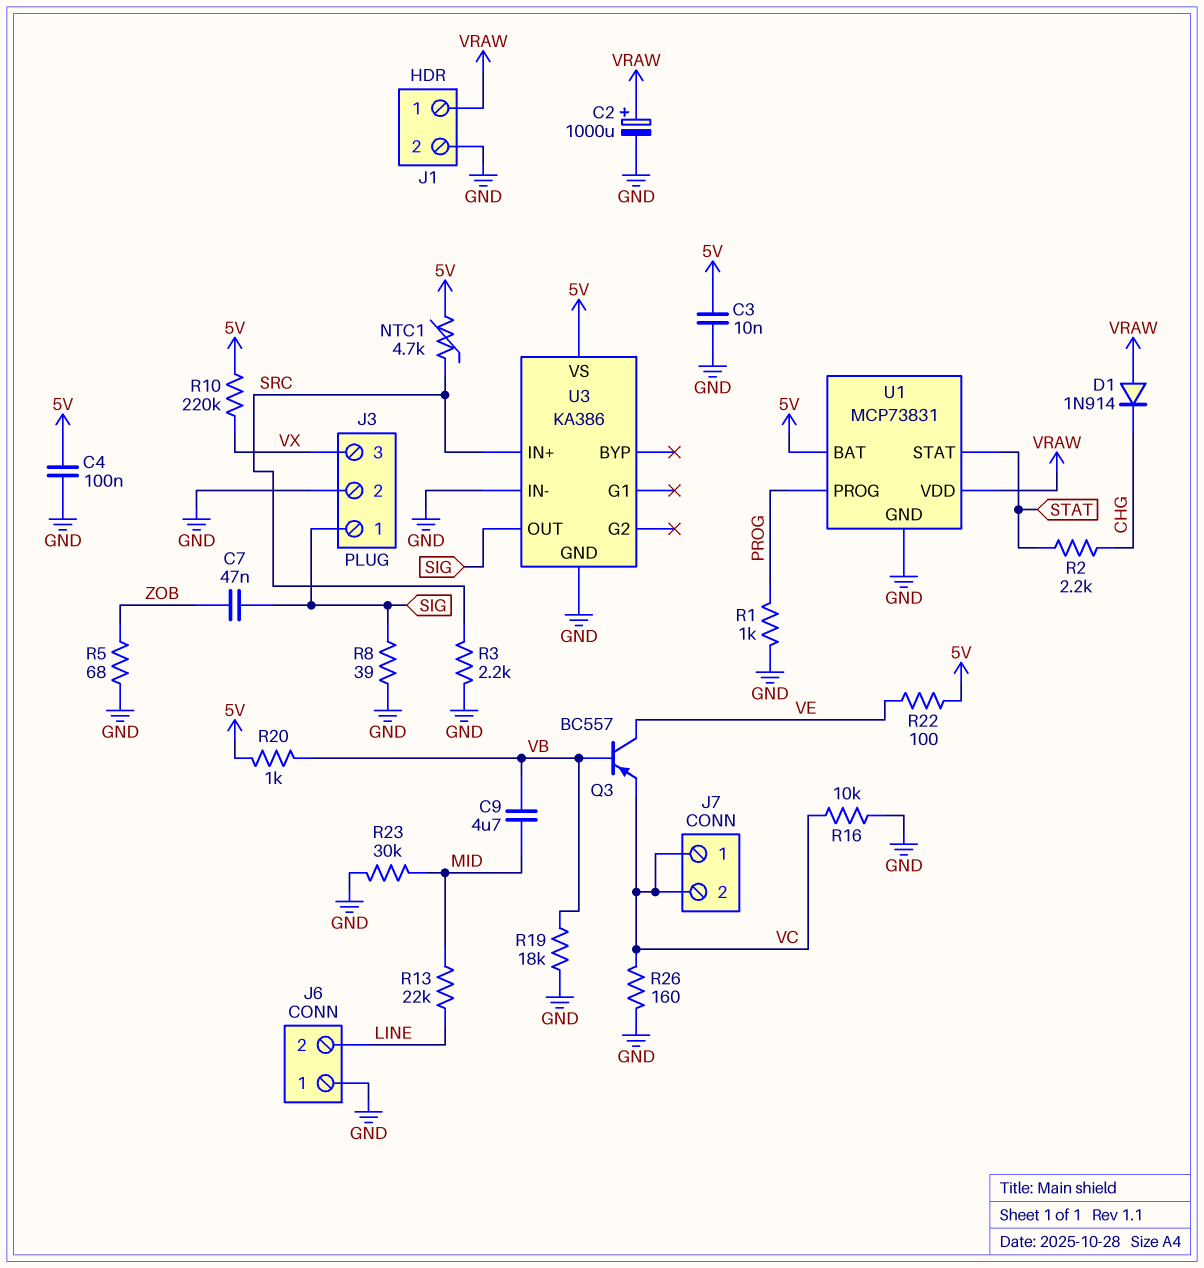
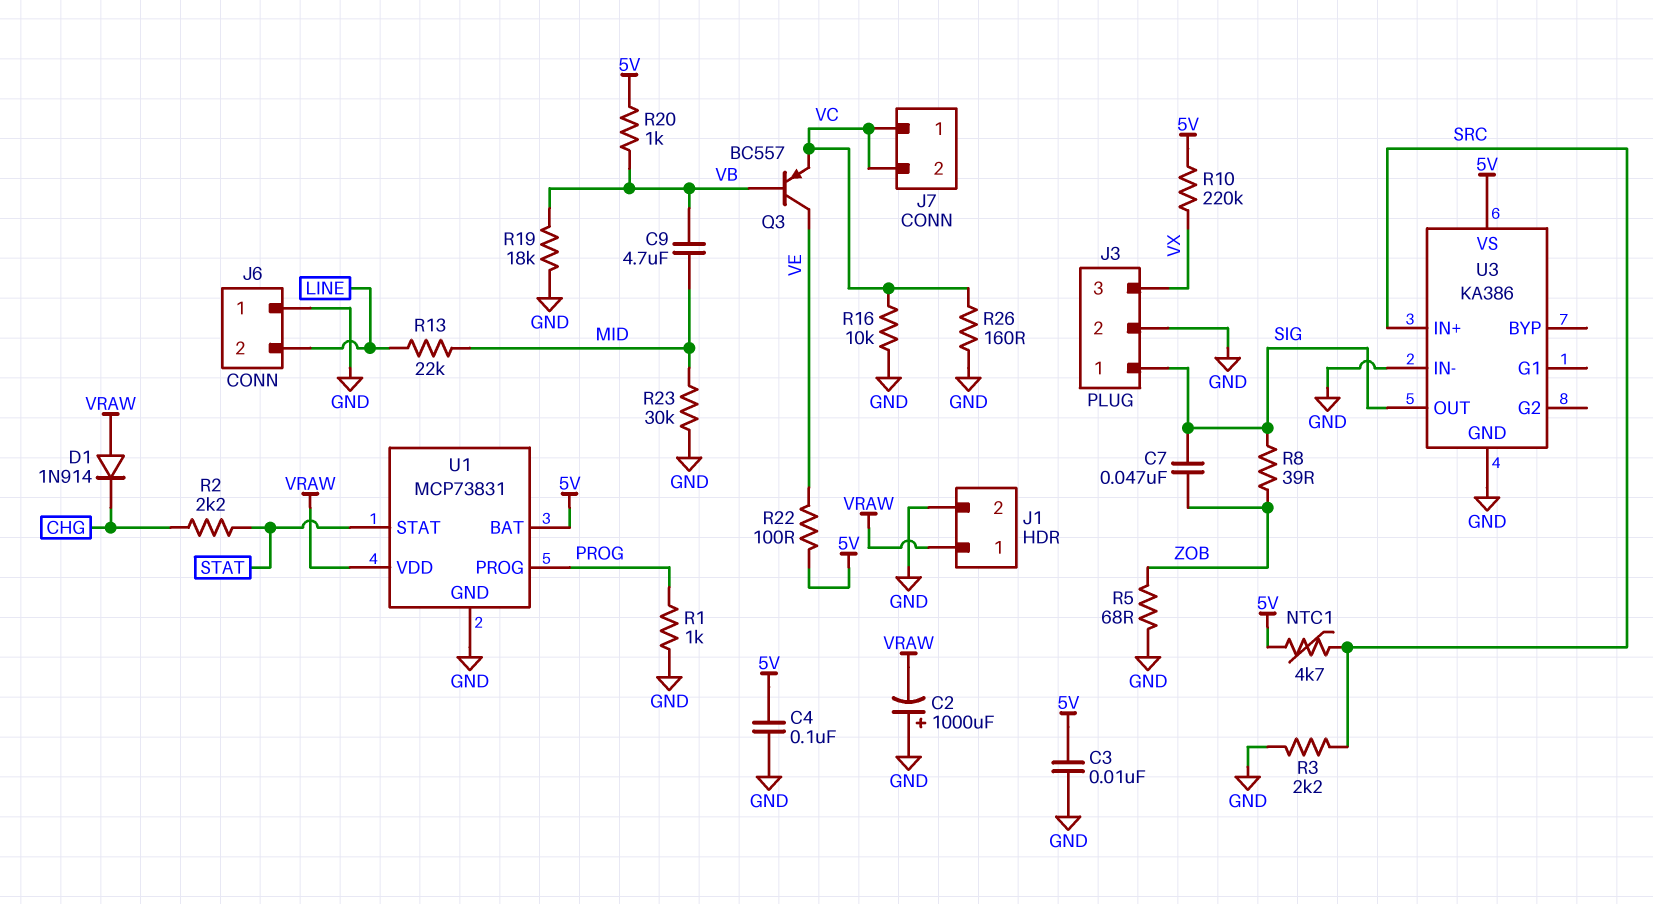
C2: 1000uF (plus VRAW, minus GND) -> 1000uF (plus GND, minus VRAW)
R8: 39 (GND, SIG) -> 39 (SIG, ZOB)

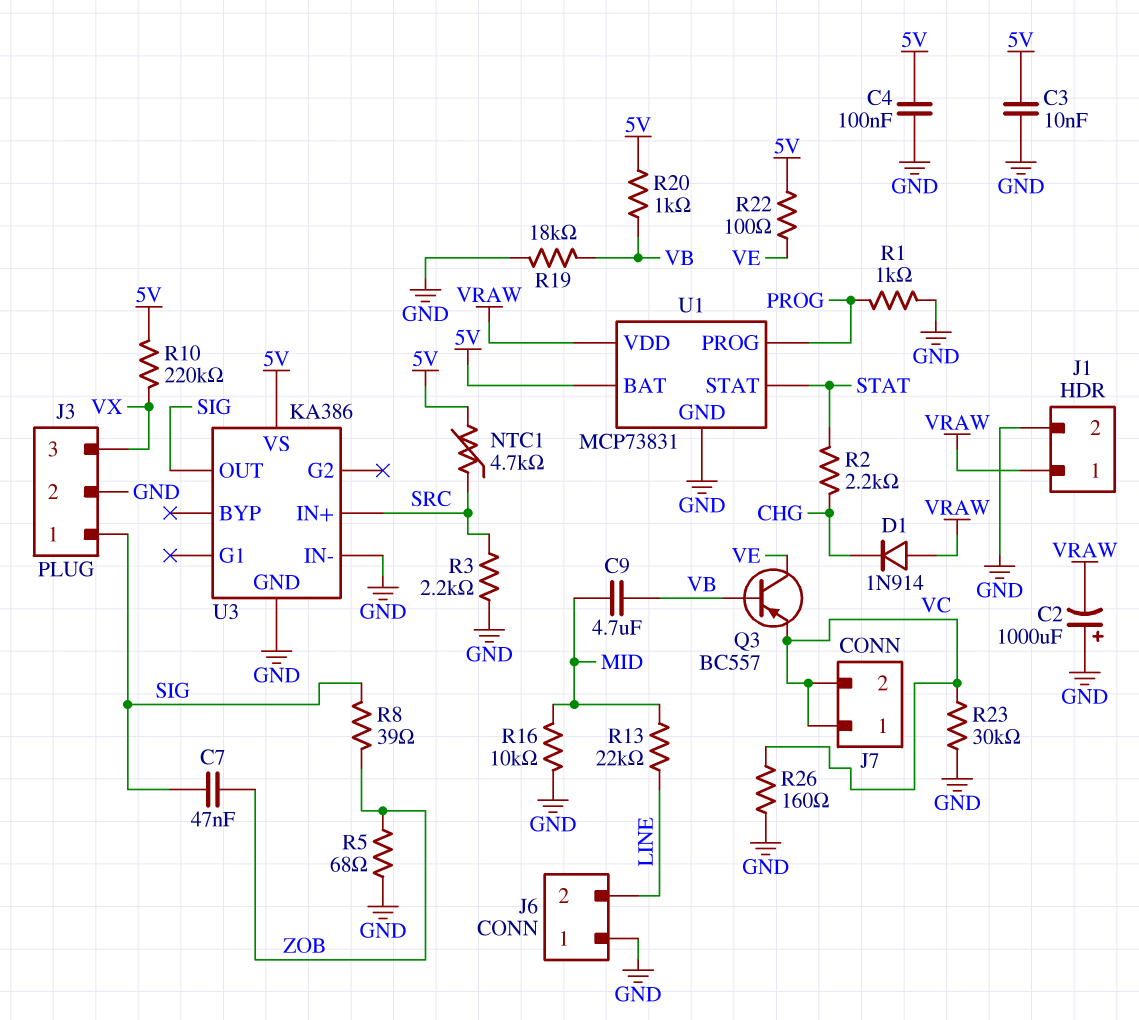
R16: 10k (GND, VC) -> 10k (GND, MID)
R23: 30k (GND, MID) -> 30k (GND, VC)

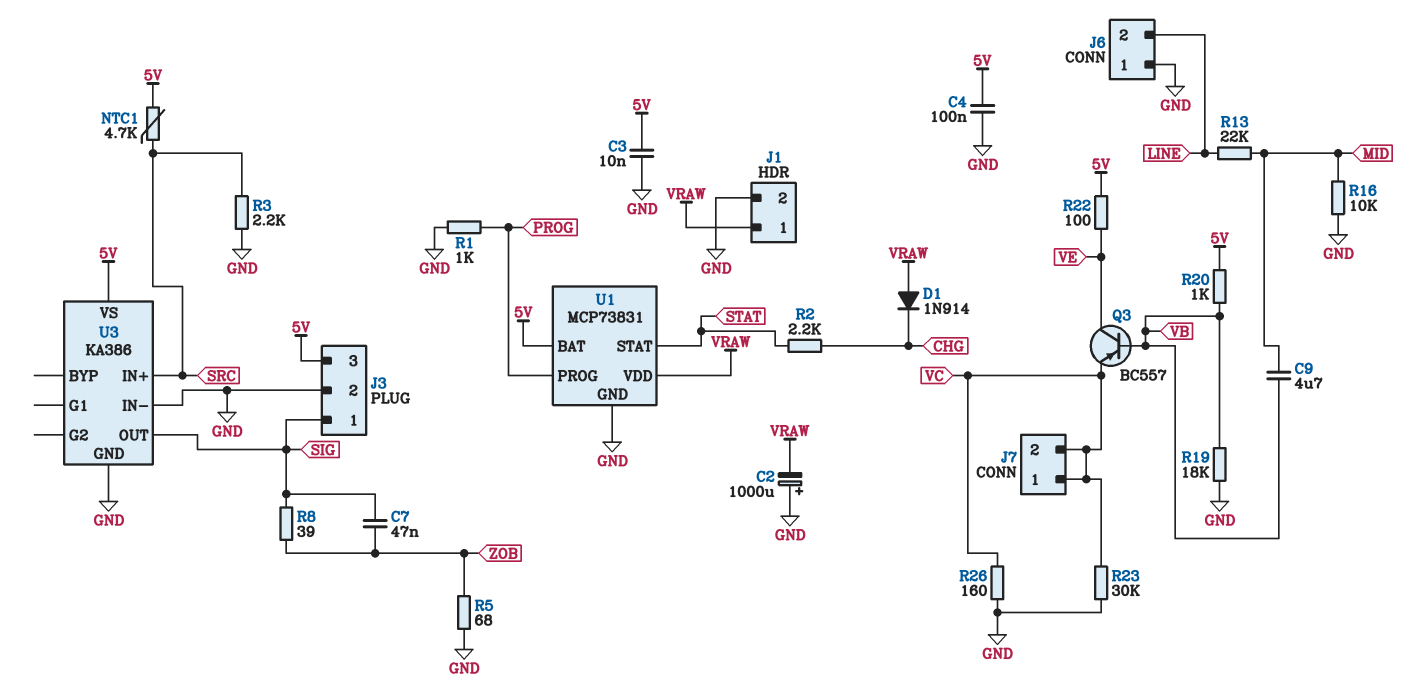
J3 pin 3: VX -> 5V
R10: 220k (5V, VX) -> none

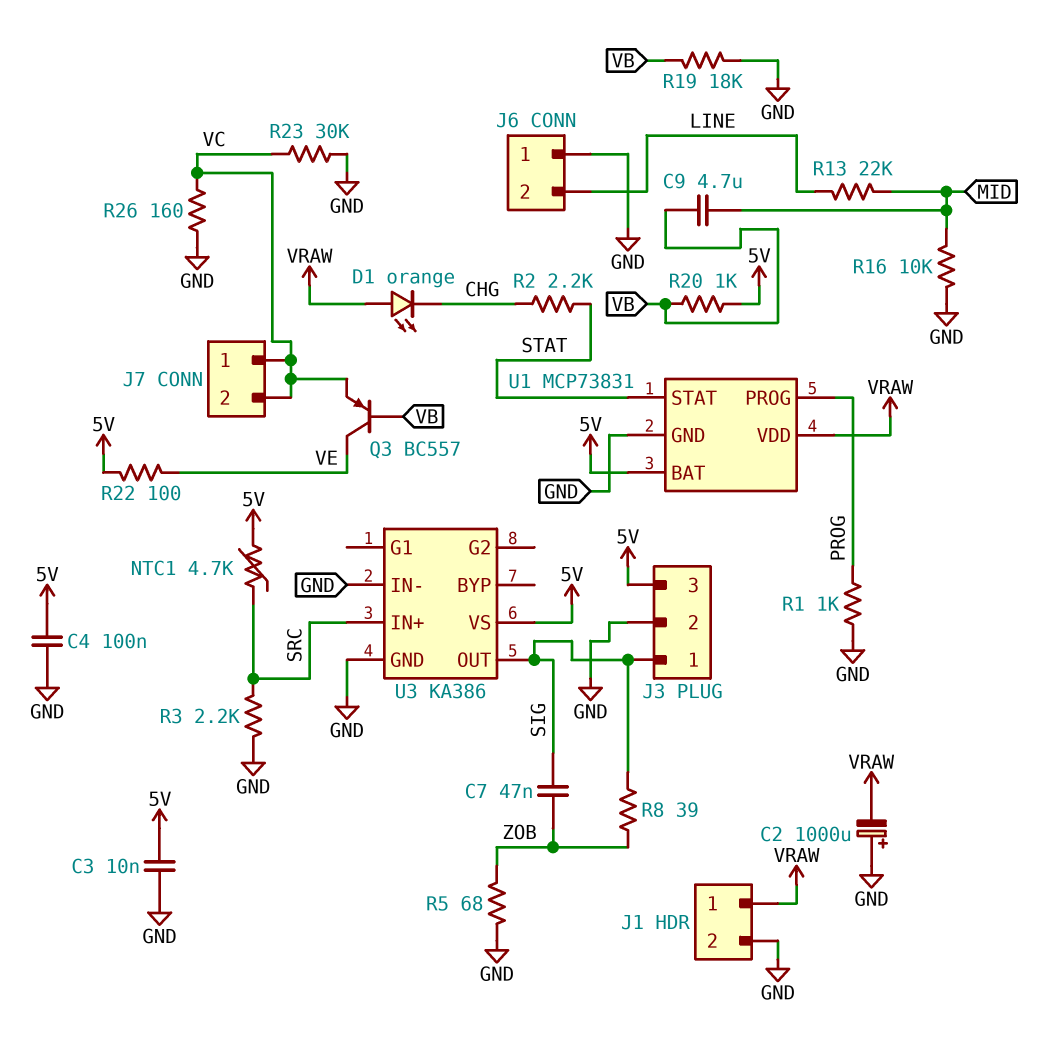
D1: diode 1N914 (A VRAW, K CHG) -> LED orange (A VRAW, K CHG)

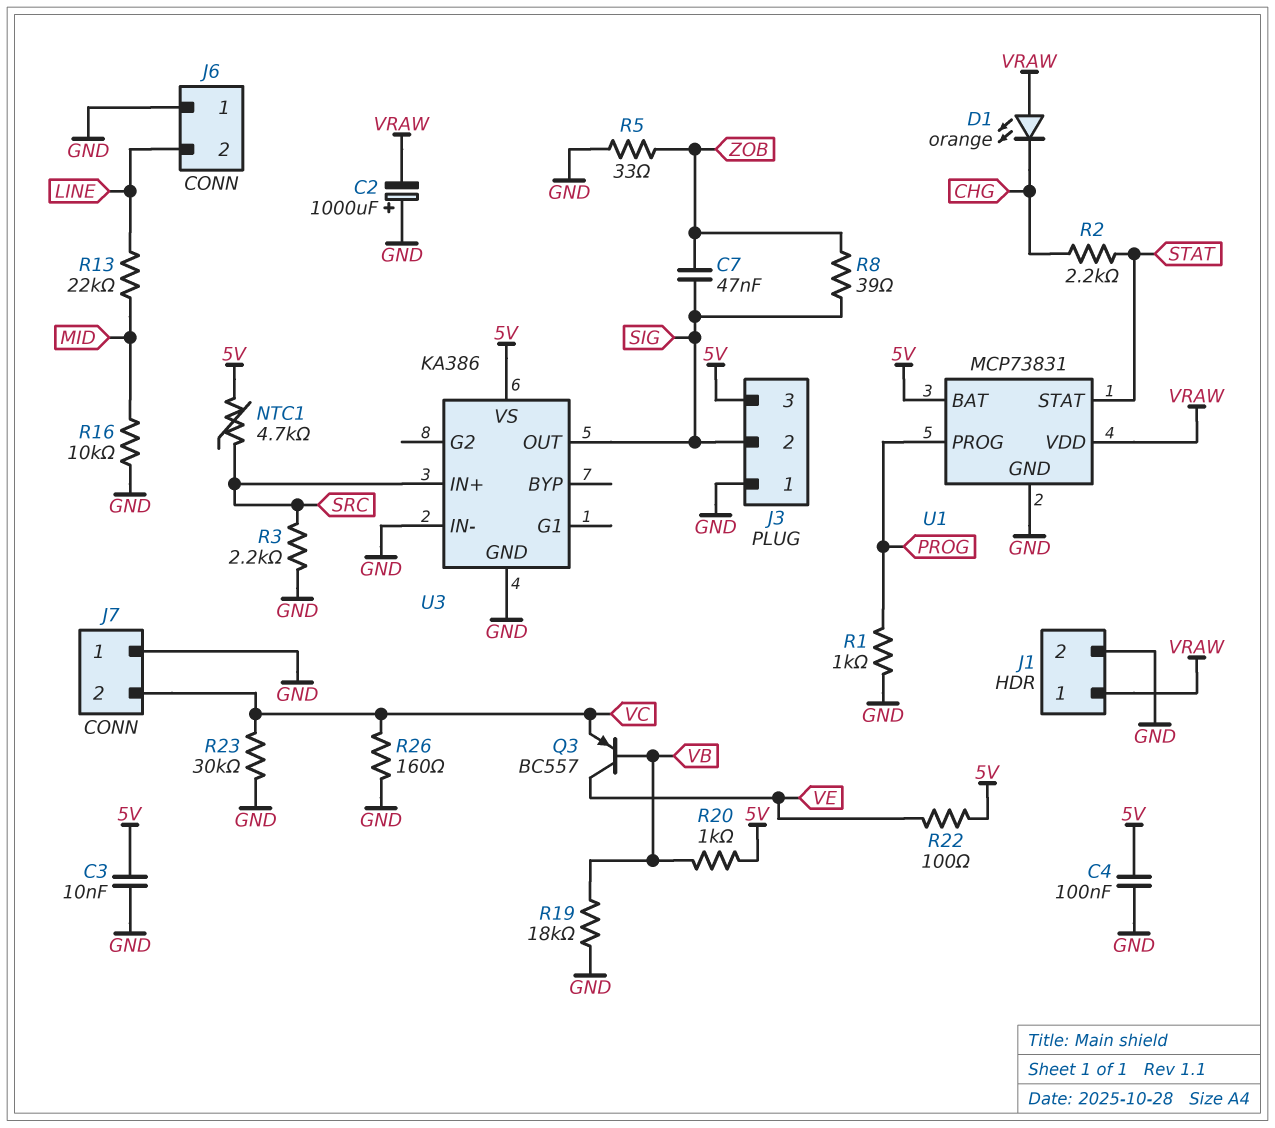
C9: 4.7uF (MID, VB) -> none
J3 pin 1: SIG -> GND
J3 pin 2: GND -> SIG
J7 pin 1: VC -> GND
R5: 68 (GND, ZOB) -> 33 (GND, ZOB)

